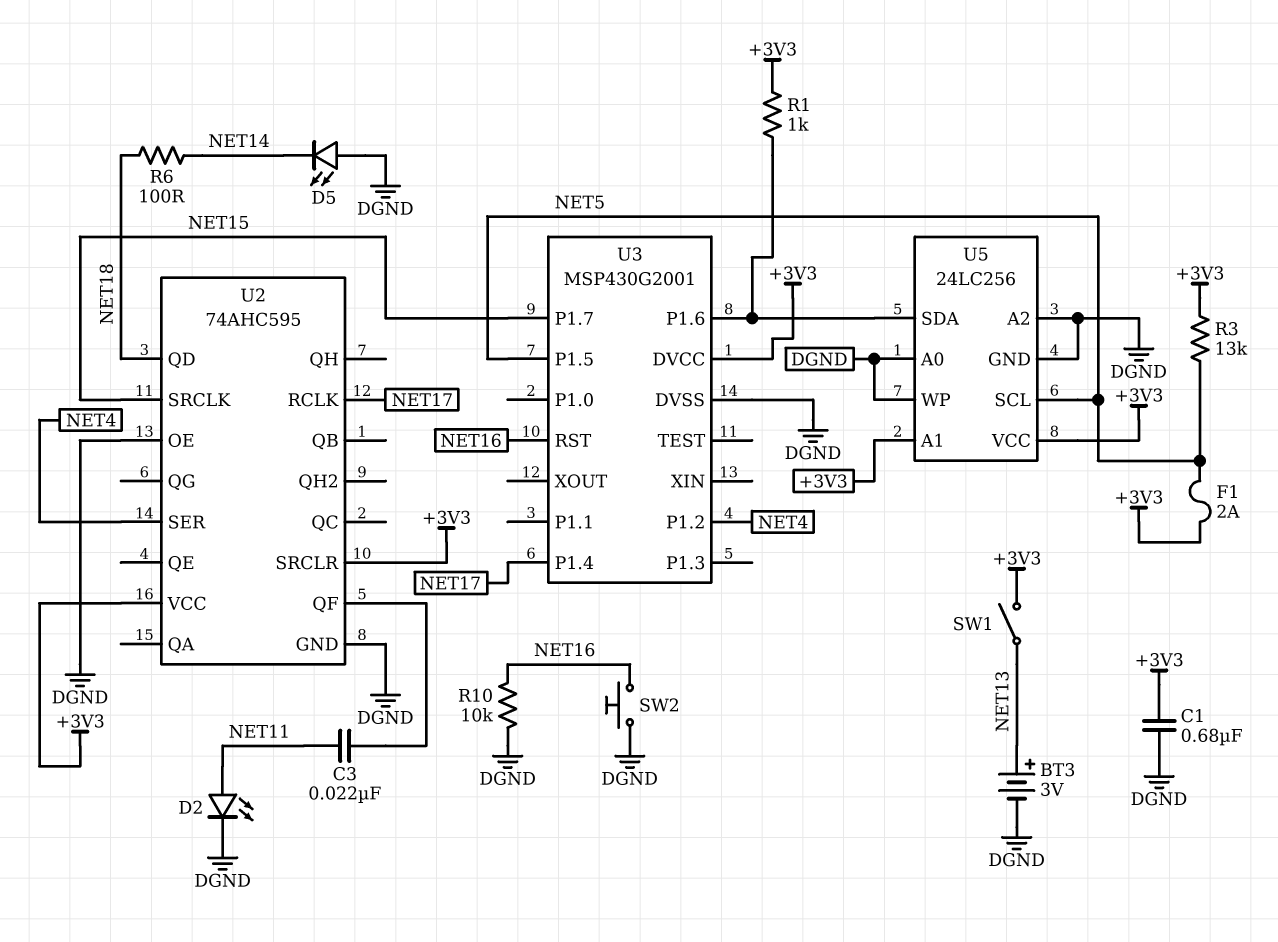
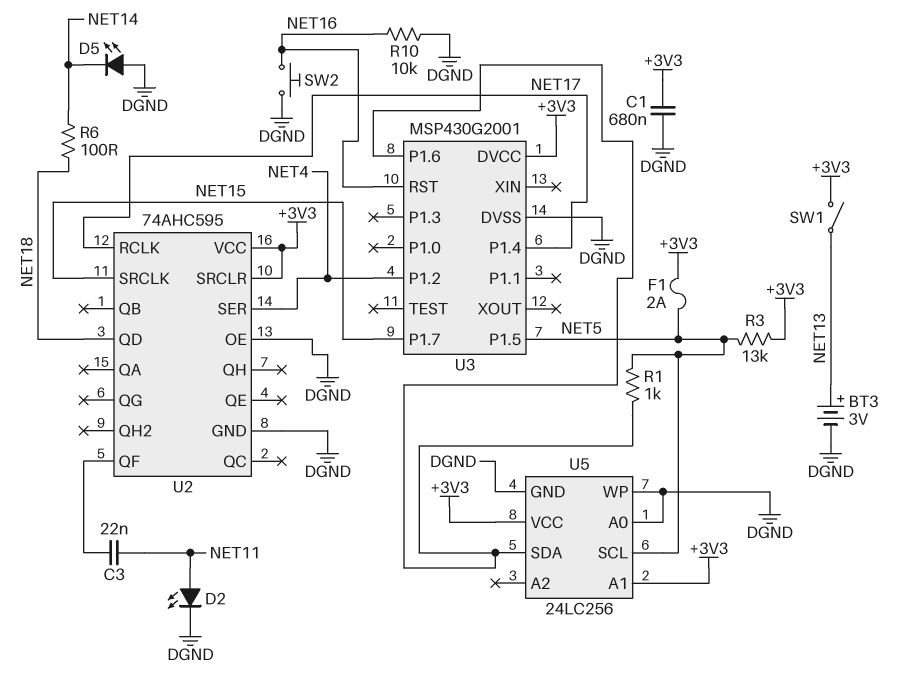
R1: 1k (+3V3, U3/P1.6) -> 1k (NET5, U3/P1.6)
U5 pin A2: DGND -> none

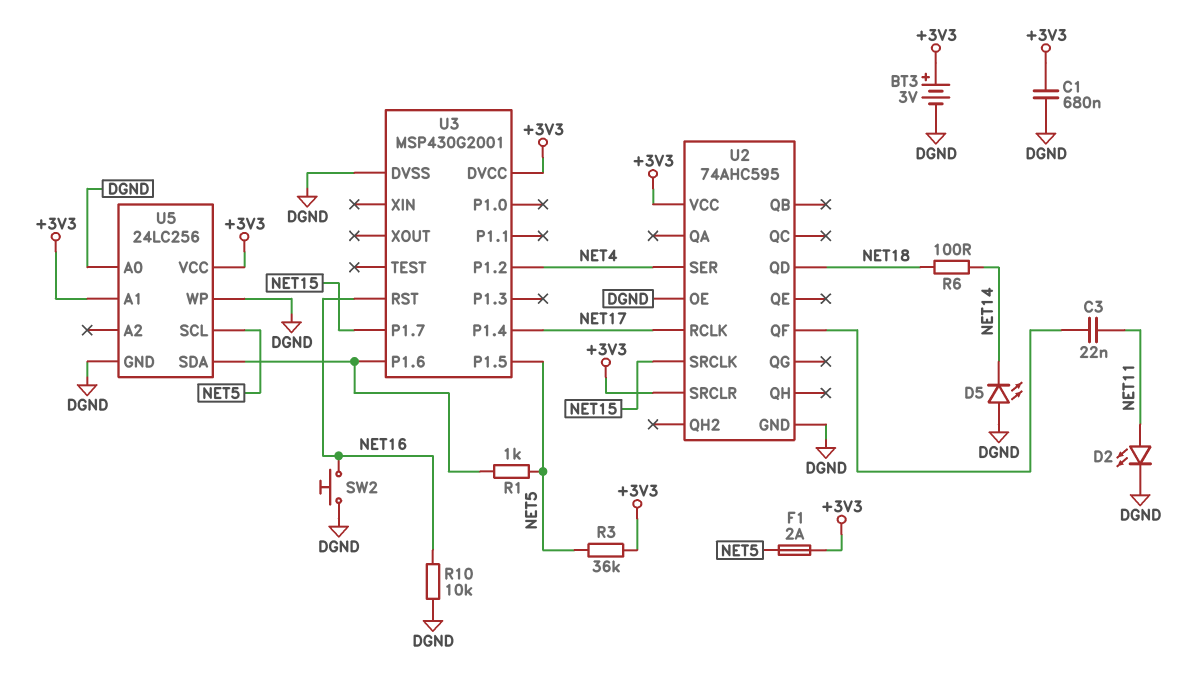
BT3: 3V (plus NET13, minus DGND) -> 3V (plus +3V3, minus DGND)
R3: 13k (+3V3, NET5) -> 36k (+3V3, NET5)
SW1: switch (+3V3, NET13) -> none

